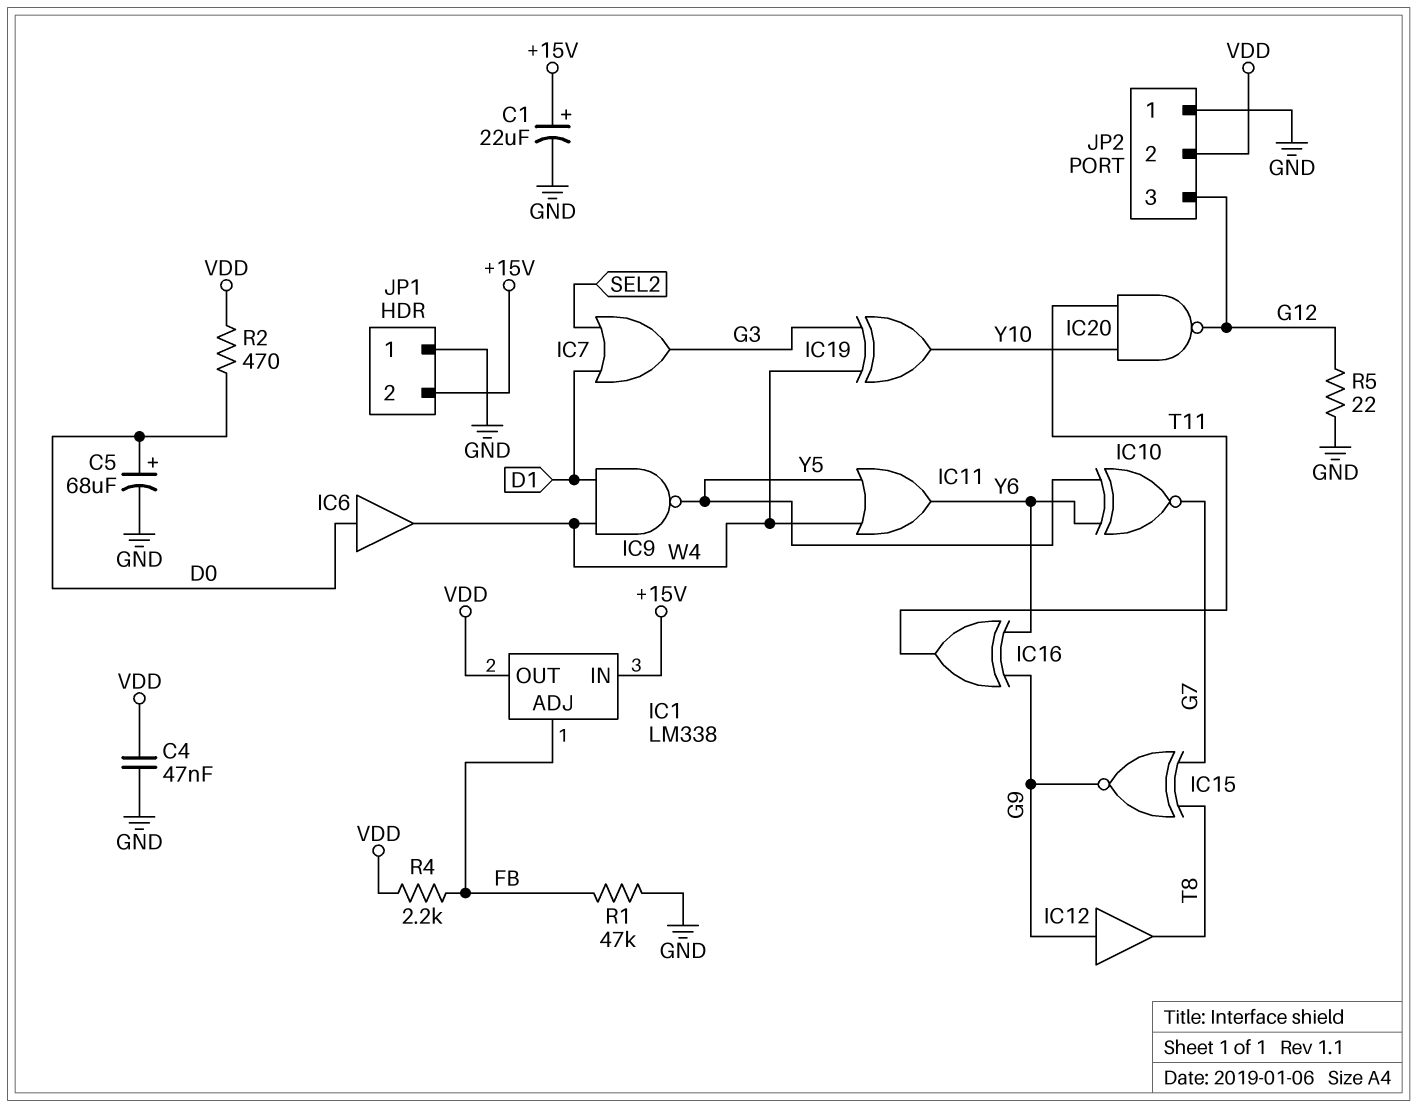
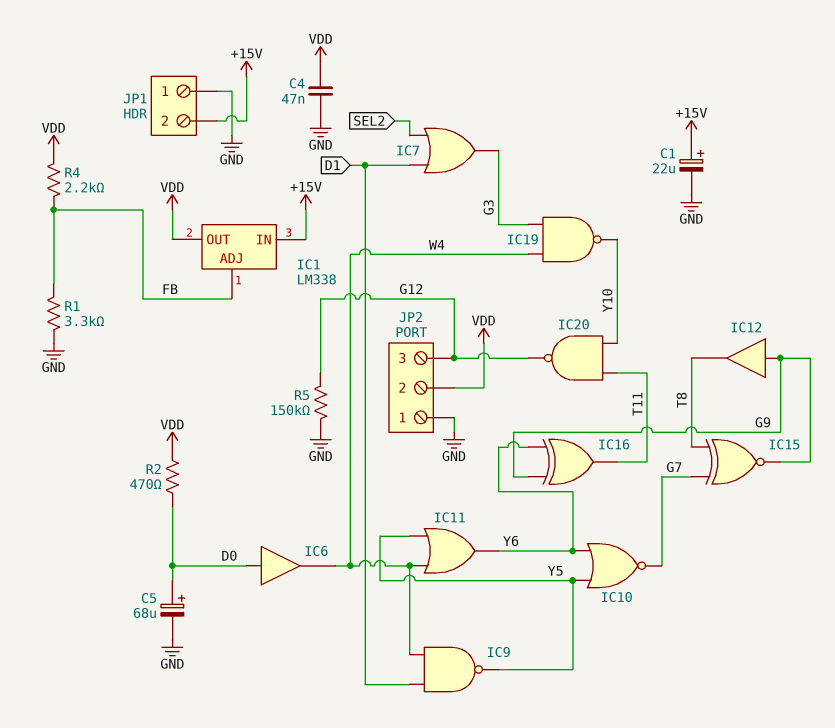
IC10: XNOR (in Y5, in Y6, out G7) -> NOR (in Y5, in Y6, out G7)
IC19: XOR (in G3, in W4, out Y10) -> NAND (in G3, in W4, out Y10)
R1: 47k (FB, GND) -> 3.3k (FB, GND)
R5: 22 (G12, GND) -> 150k (G12, GND)

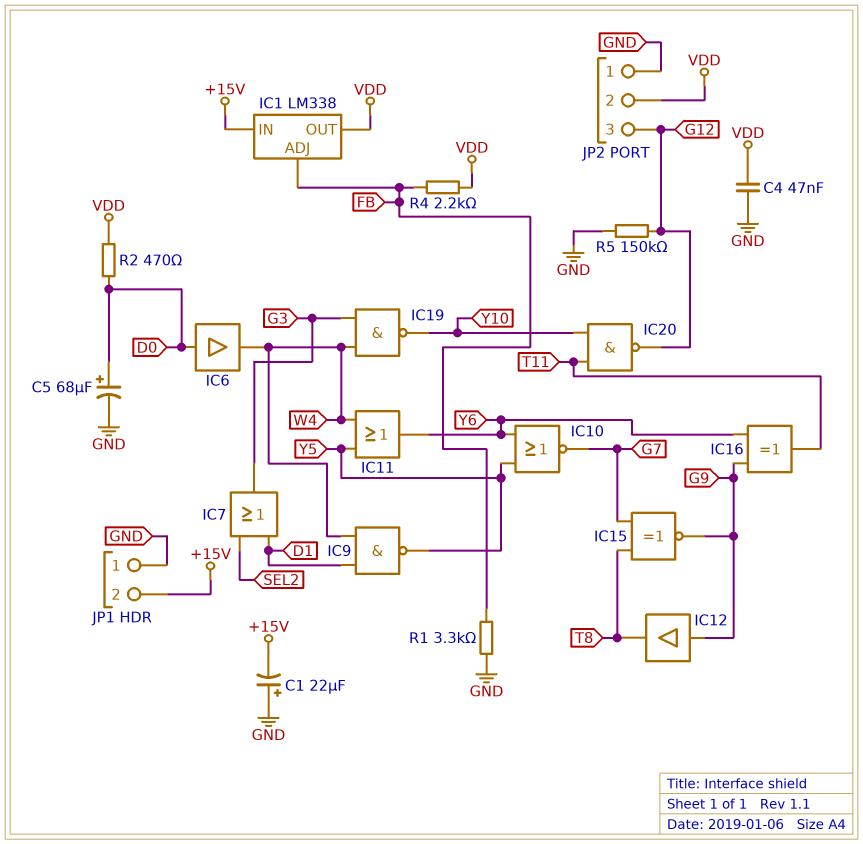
C1: 22uF (plus +15V, minus GND) -> 22uF (plus GND, minus +15V)

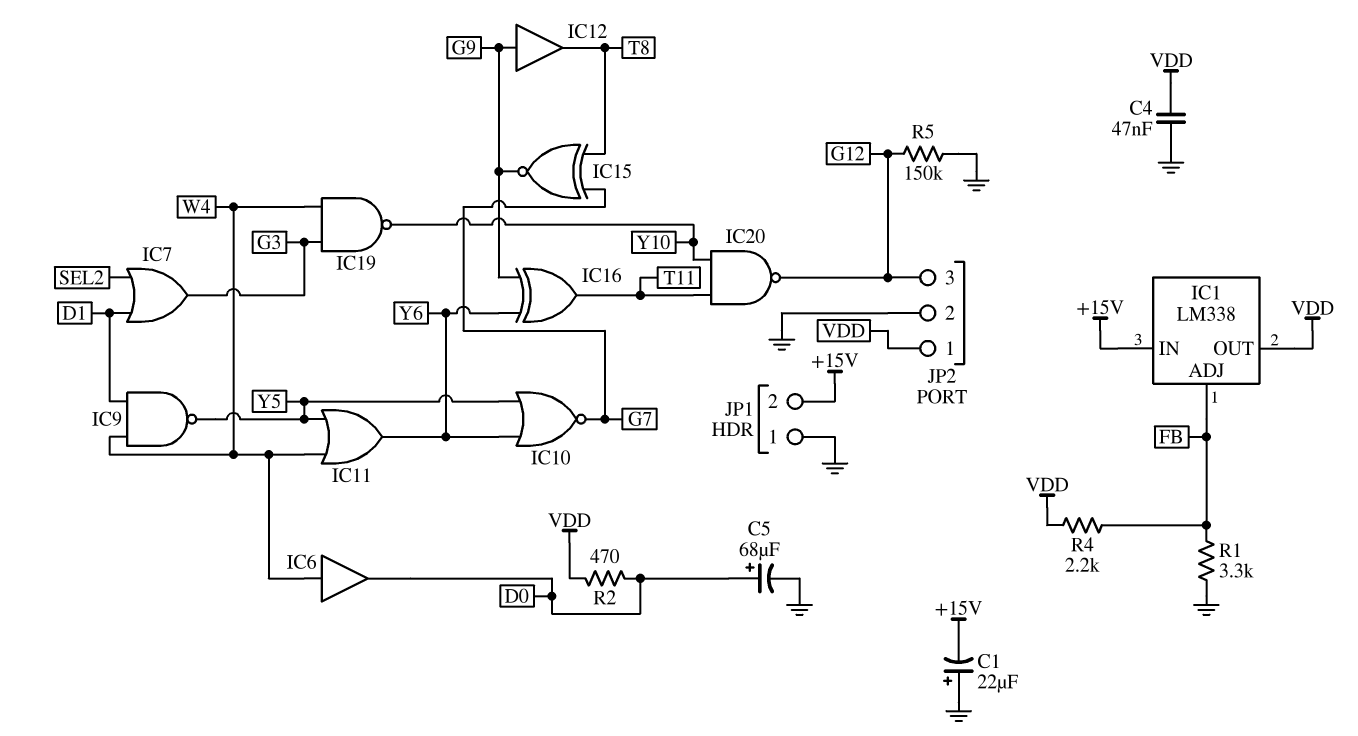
IC6: buffer (in D0, out W4) -> buffer (in W4, out D0)
JP2 pin 1: GND -> VDD
JP2 pin 2: VDD -> GND

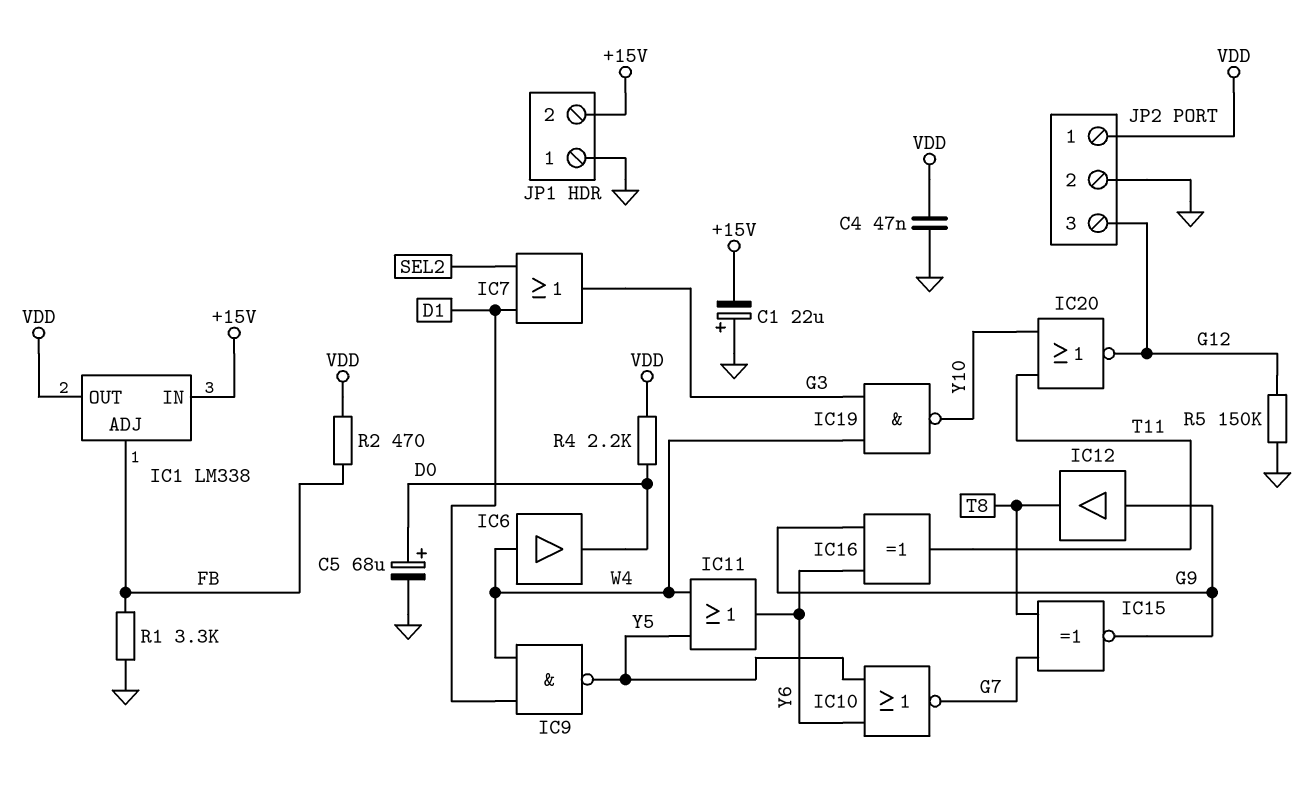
IC20: NAND (in T11, in Y10, out G12) -> NOR (in T11, in Y10, out G12)
R2: 470 (D0, VDD) -> 470 (FB, VDD)
R4: 2.2k (FB, VDD) -> 2.2k (D0, VDD)

